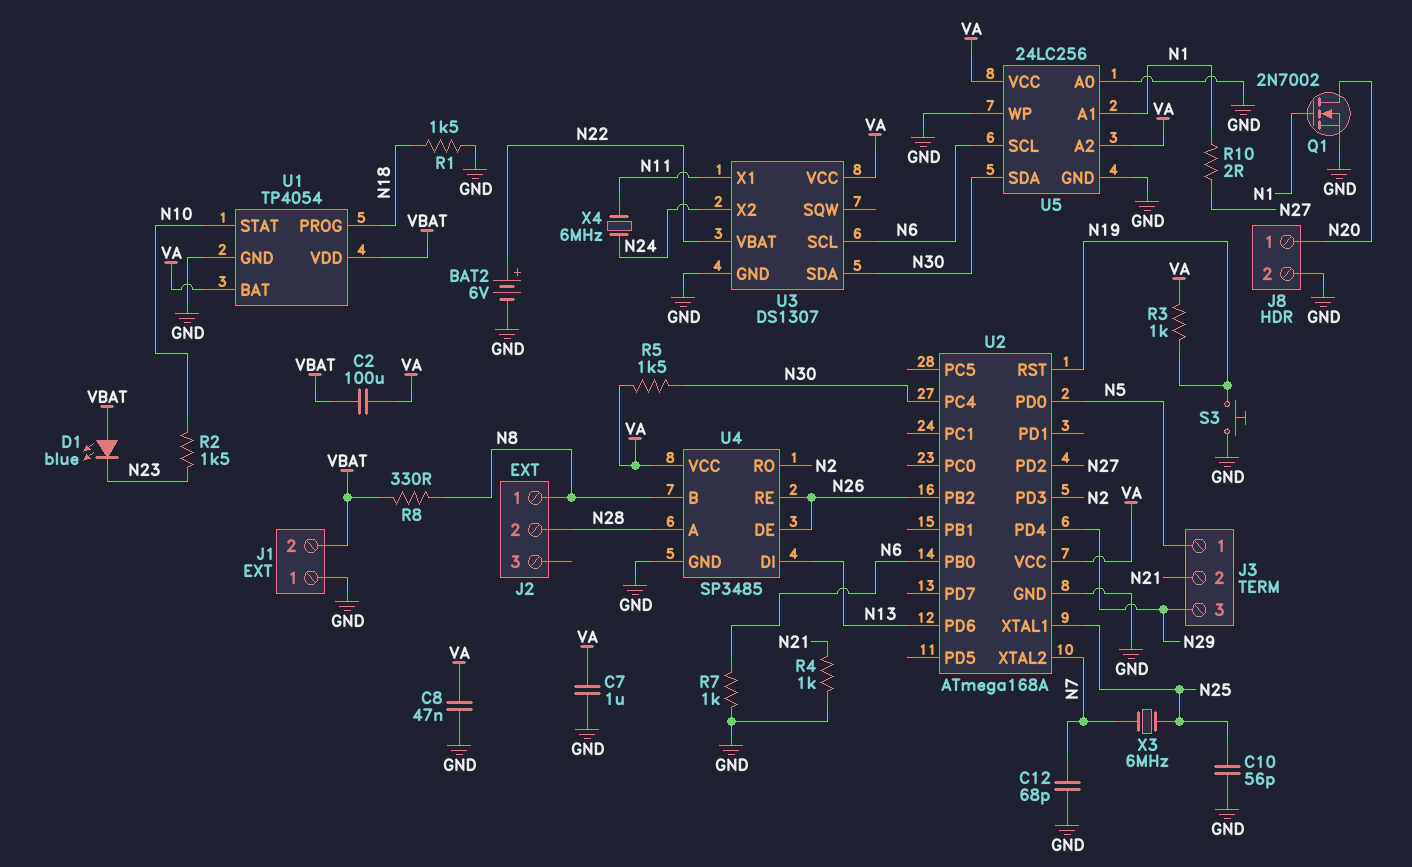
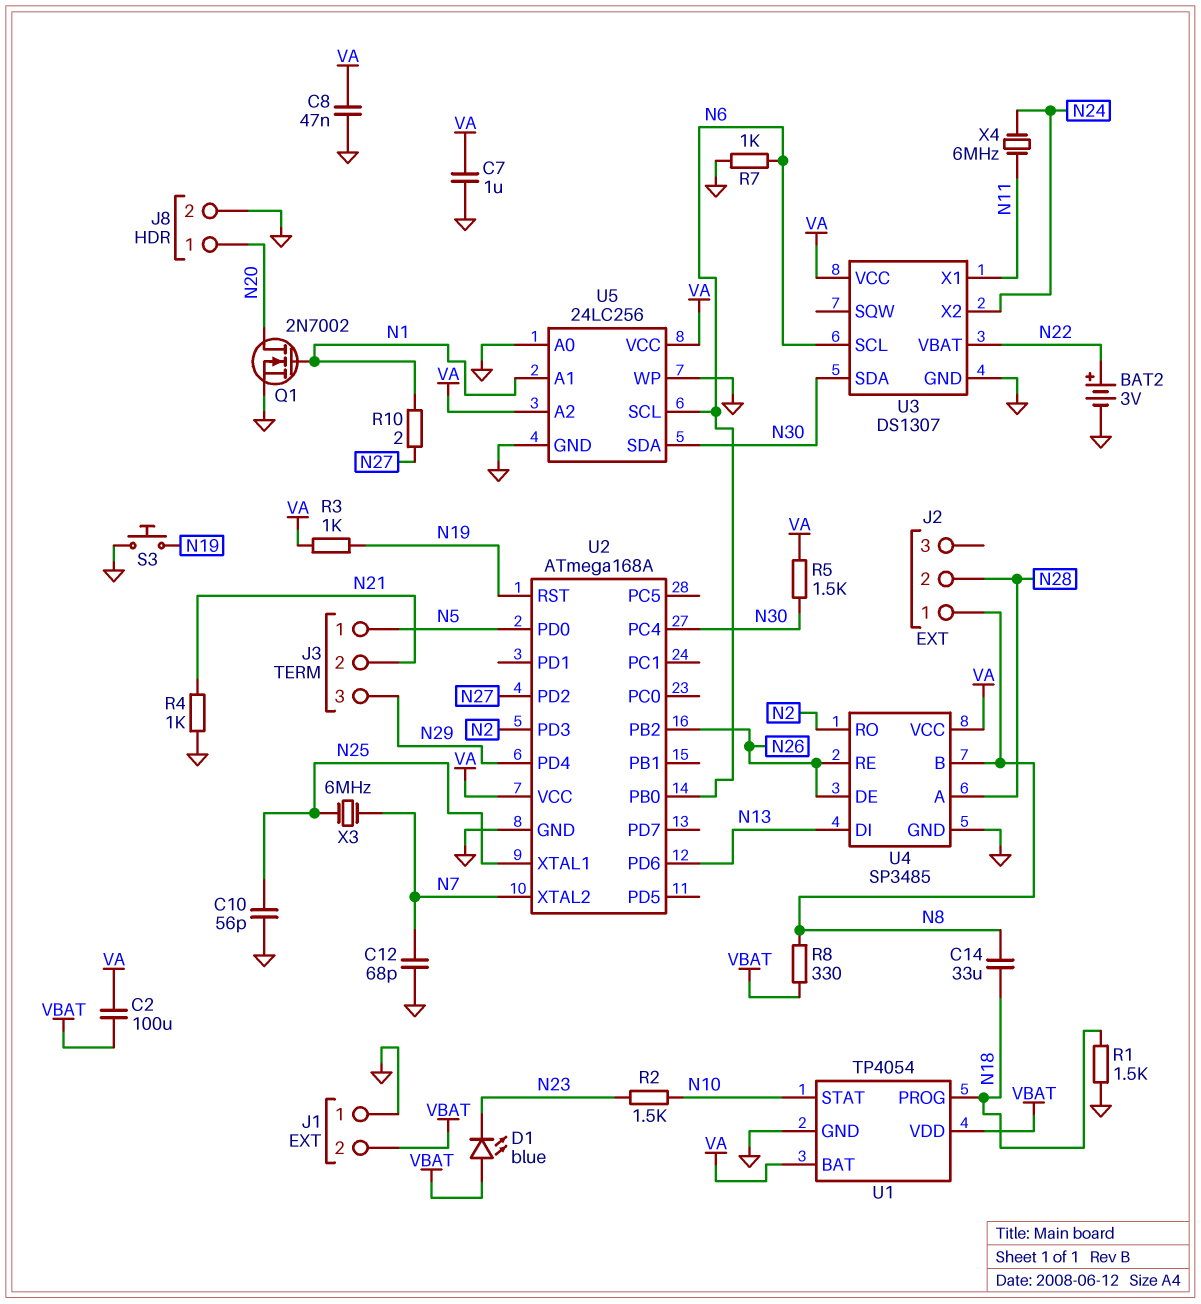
BAT2: 6V (plus N22, minus GND) -> 3V (plus N22, minus GND)
C14: none -> 33uF (N8, N18)

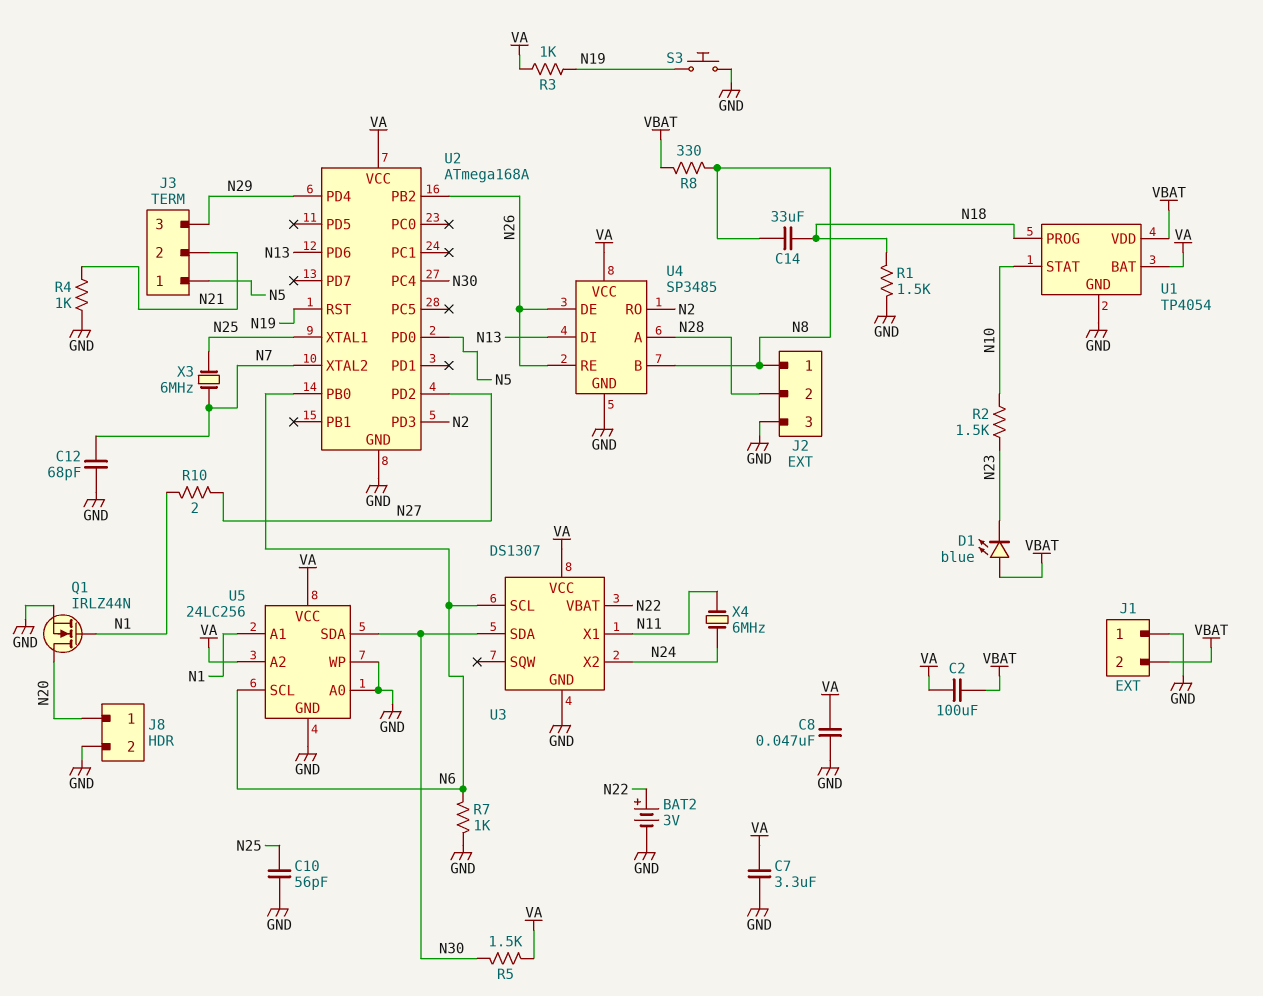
C7: 1uF (GND, VA) -> 3.3uF (GND, VA)
J2 pin 3: none -> GND
Q1: NMOS 2N7002 (G N1, D N20, S GND) -> NMOS IRLZ44N (G N1, D N20, S GND)

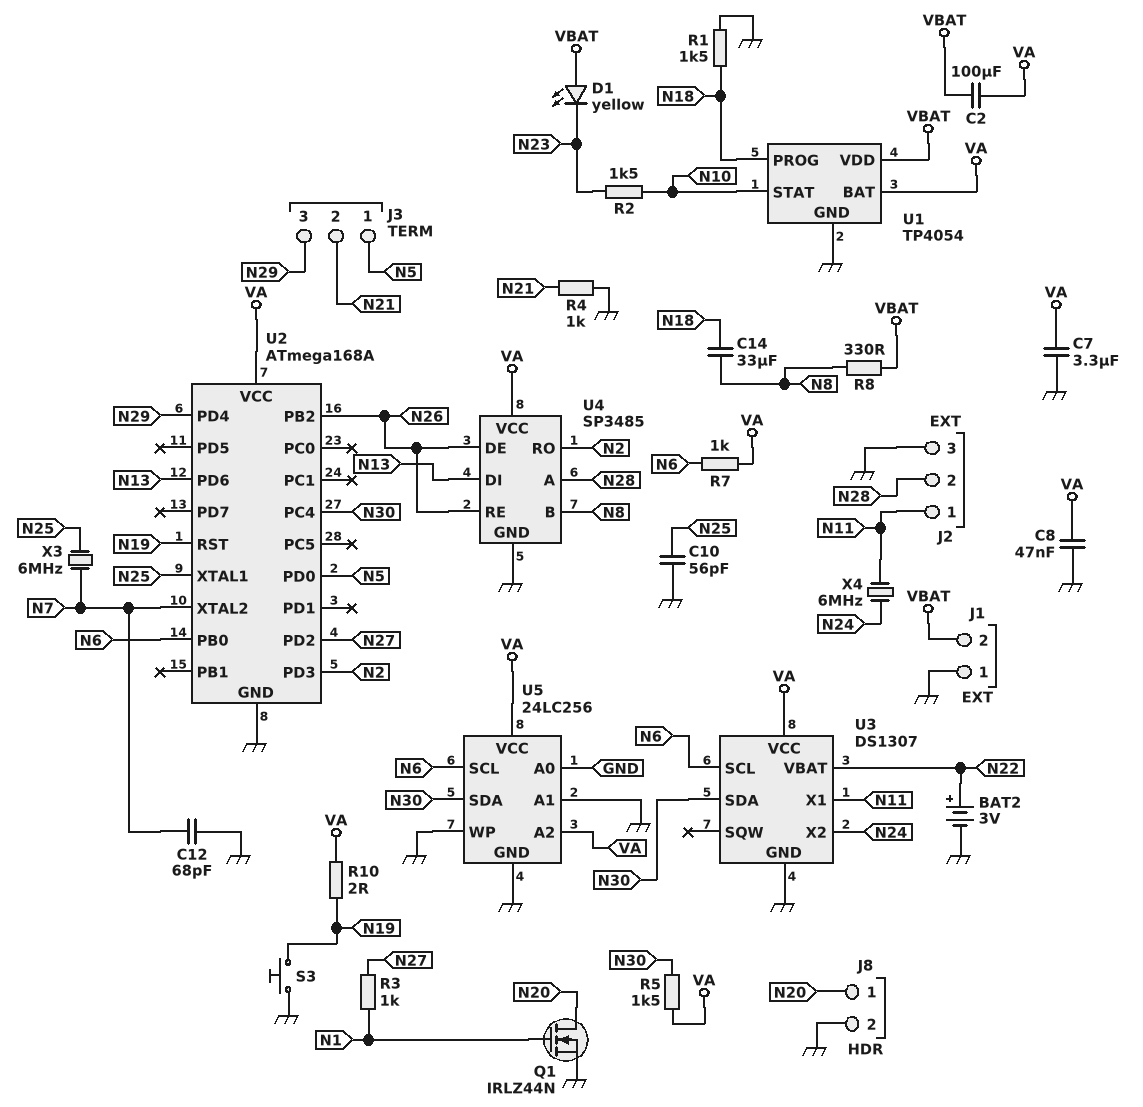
D1: LED blue (A VBAT, K N23) -> LED yellow (A VBAT, K N23)
J2 pin 1: N8 -> N11
R3: 1k (N19, VA) -> 1k (N1, N27)
R7: 1k (GND, N6) -> 1k (N6, VA)
R10: 2 (N1, N27) -> 2 (N19, VA)
U5 pin A1: N1 -> GND

